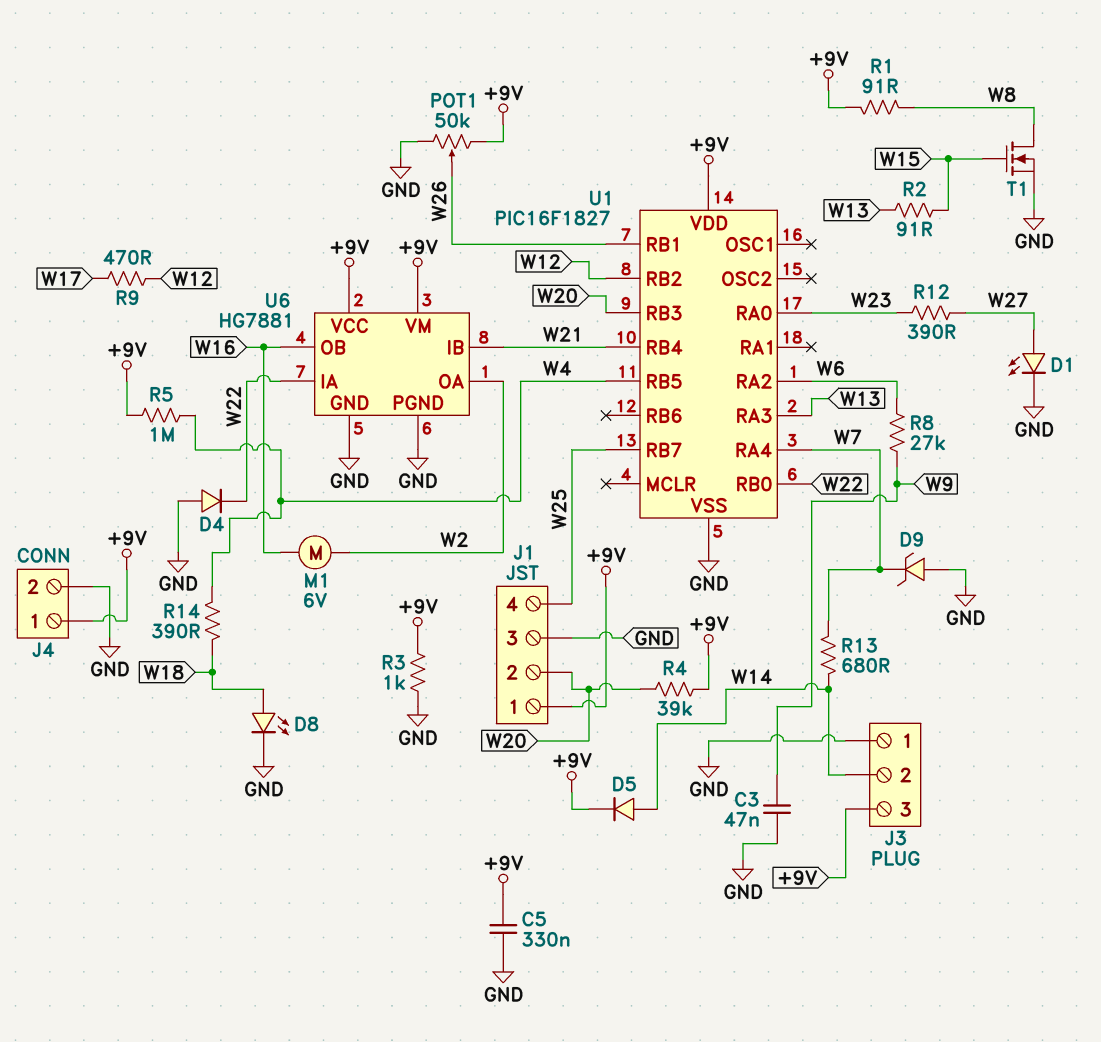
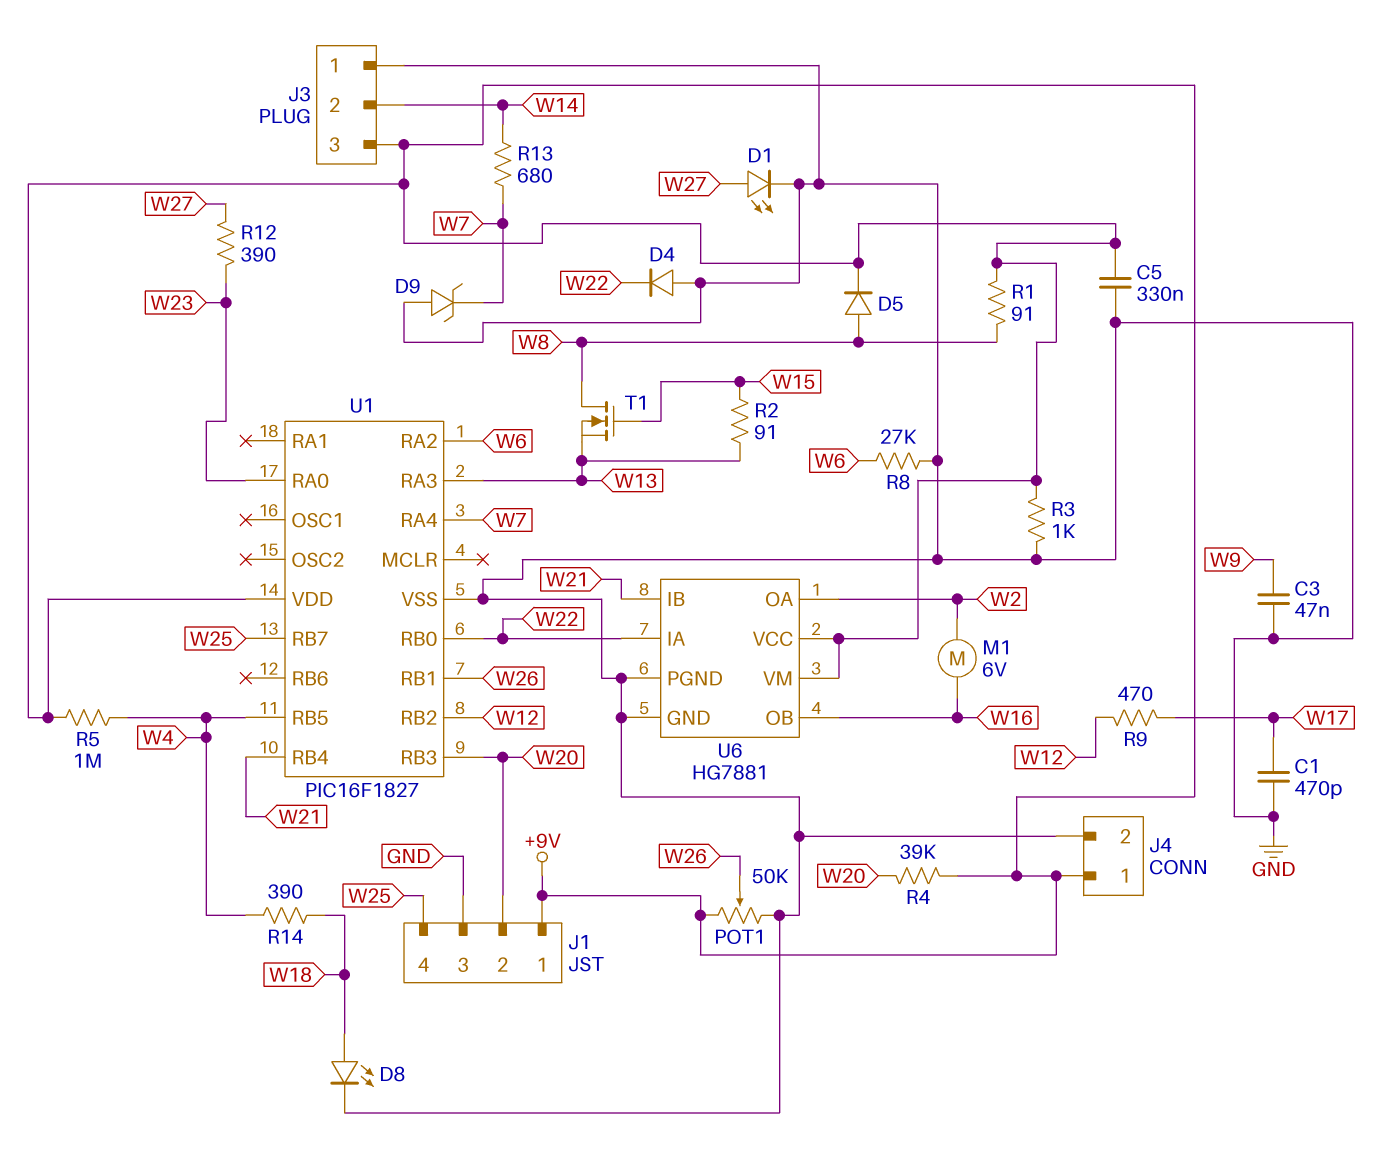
C1: none -> 470pF (GND, W17)
D5: diode (A W14, K +9V) -> diode (A W8, K +9V)
R8: 27k (W6, W9) -> 27k (GND, W6)
T1: NMOS (G W15, D W8, S GND) -> NMOS (G W15, D W8, S W13)

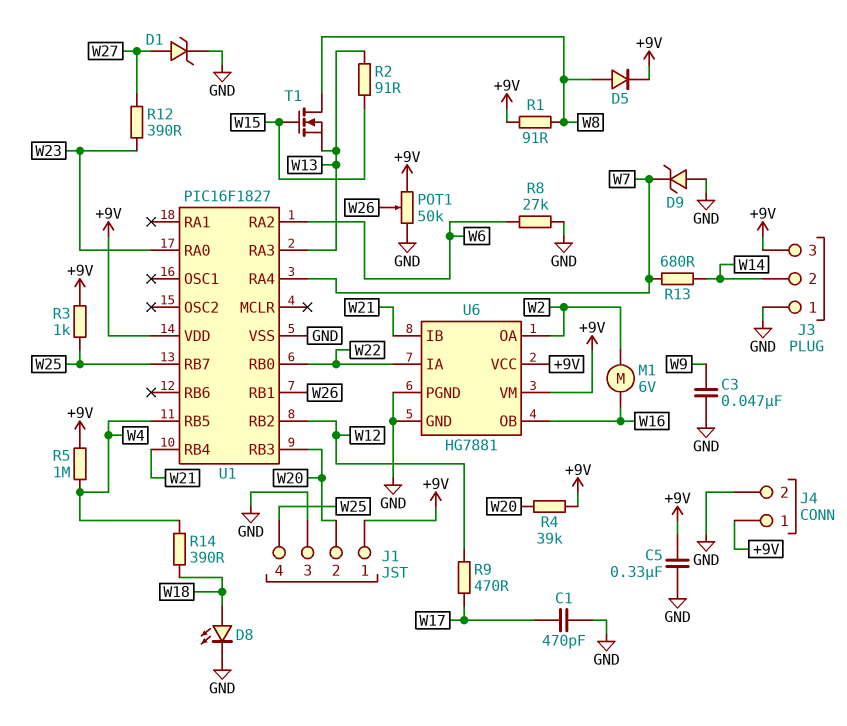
D1: LED (A W27, K GND) -> zener (A W27, K GND)
D4: diode (A GND, K W22) -> none
R3: 1k (+9V, GND) -> 1k (+9V, W25)

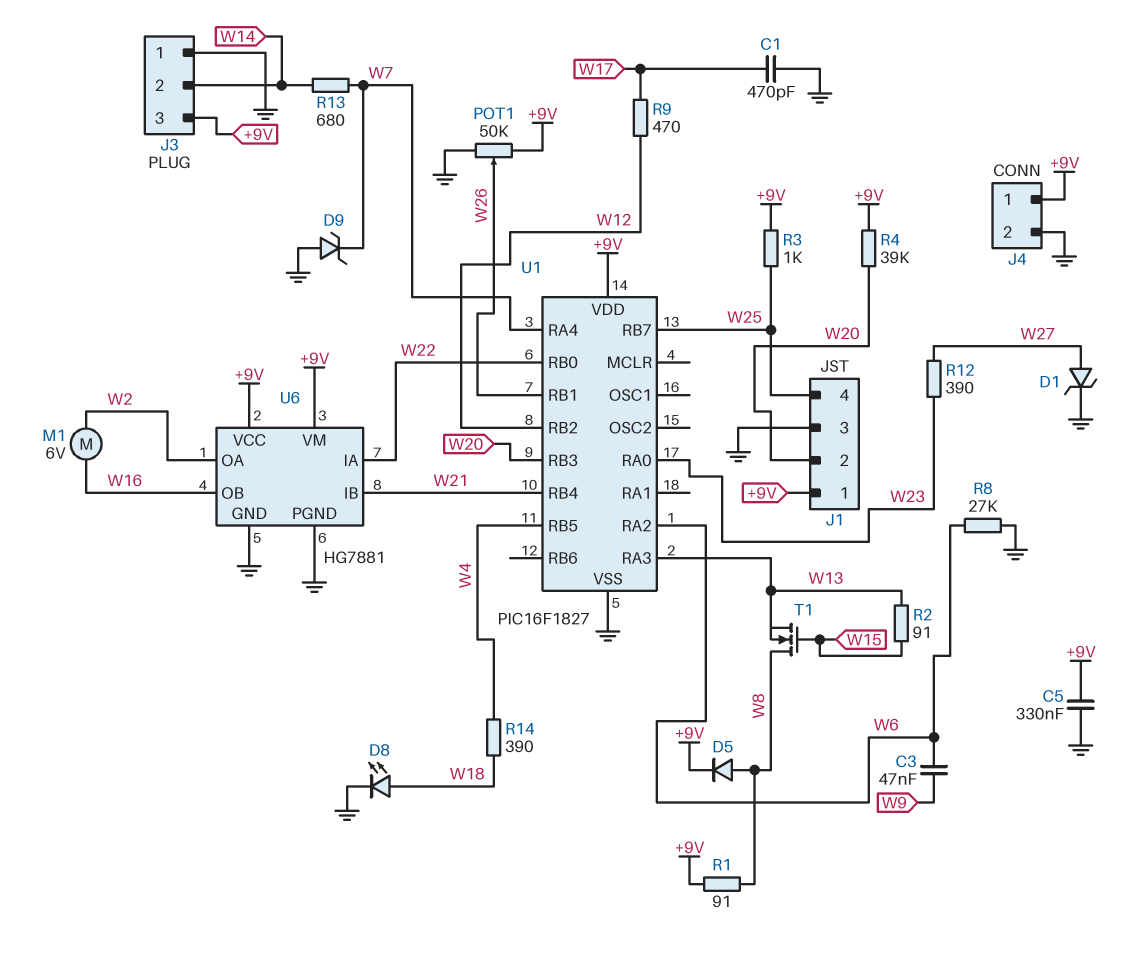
C3: 47nF (GND, W9) -> 47nF (W6, W9)
R5: 1M (+9V, W4) -> none

